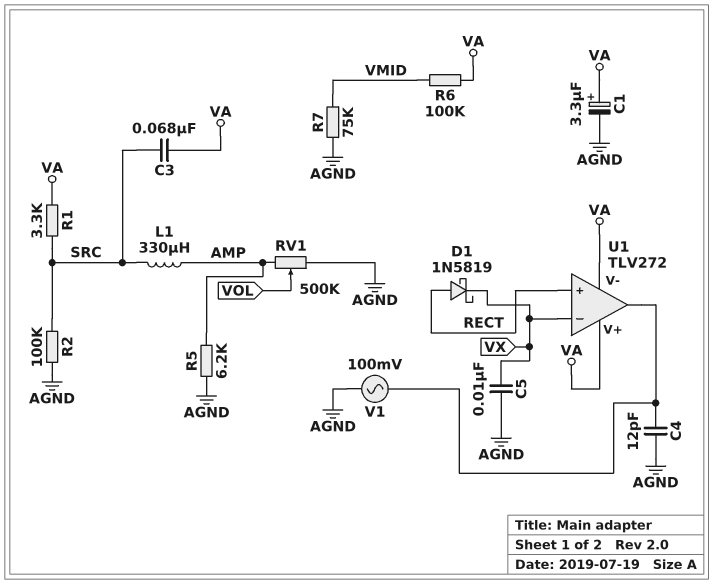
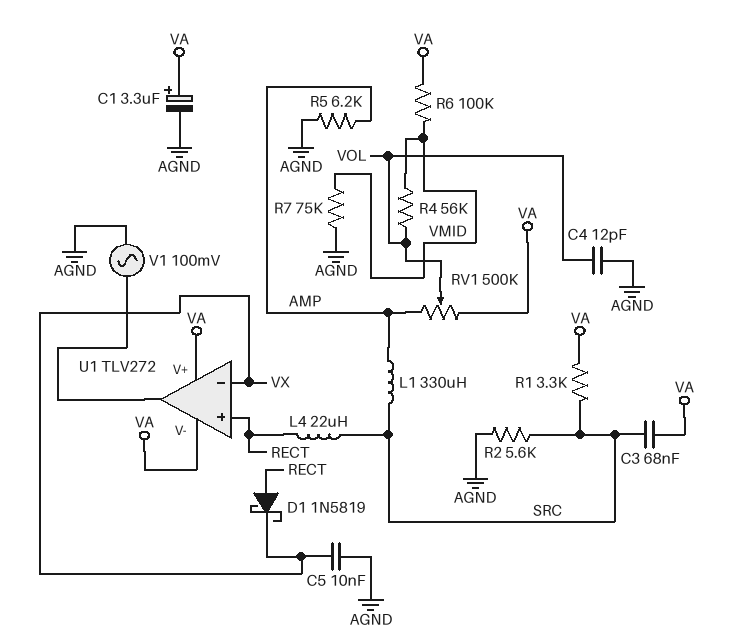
C4: 12pF (AGND, U1/out) -> 12pF (AGND, VOL)
L4: none -> 22uH (RECT, SRC)
R2: 100k (AGND, SRC) -> 5.6k (AGND, SRC)
R4: none -> 56k (VMID, VOL)
RV1: 500k (AGND, AMP, wiper VOL) -> 500k (AMP, VA, wiper VOL)

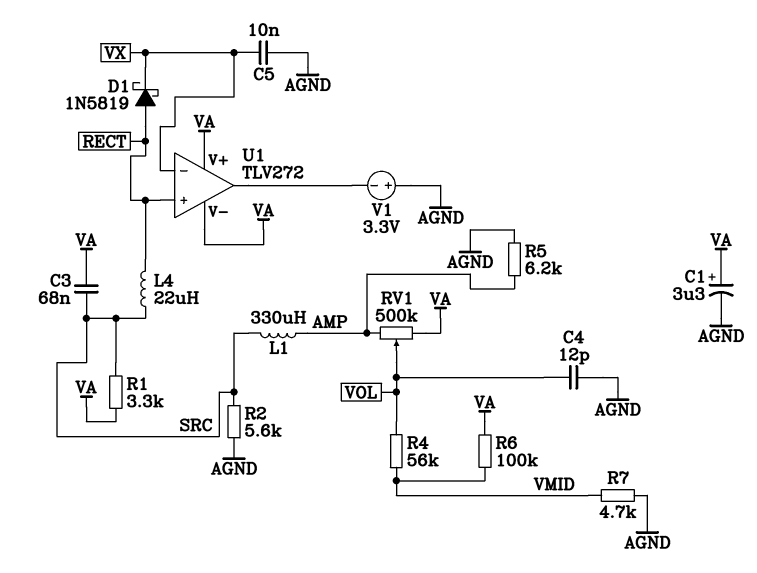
R7: 75k (AGND, VMID) -> 4.7k (AGND, VMID)
V1: AC 100mV (AGND, U1/out) -> 3.3V (plus AGND, minus U1/out)

